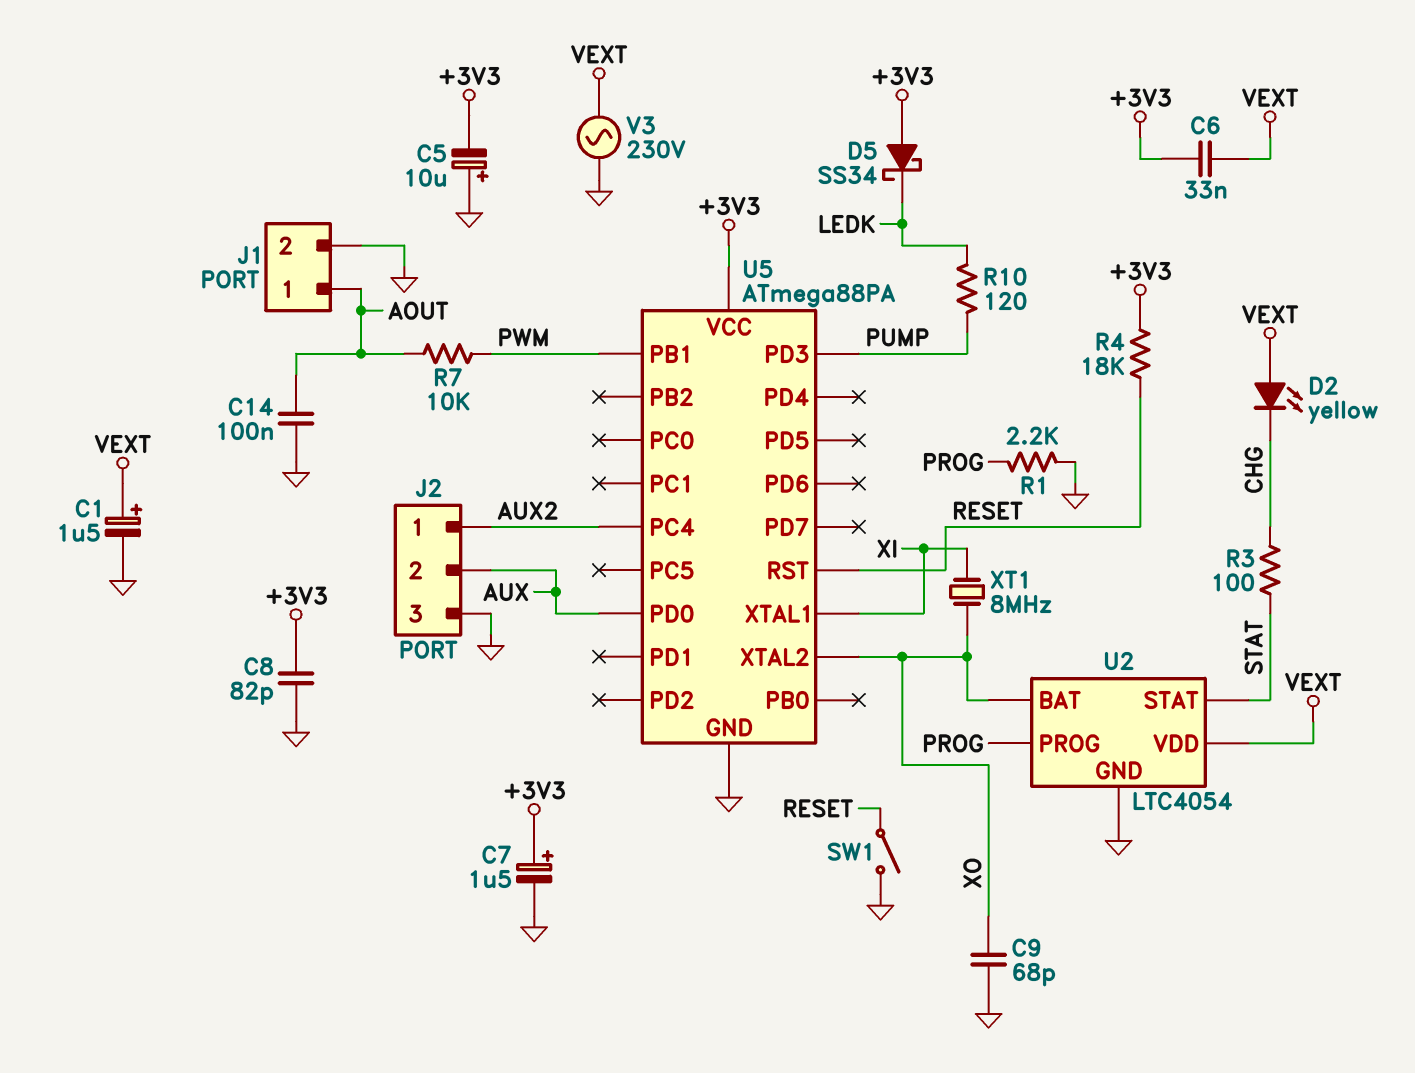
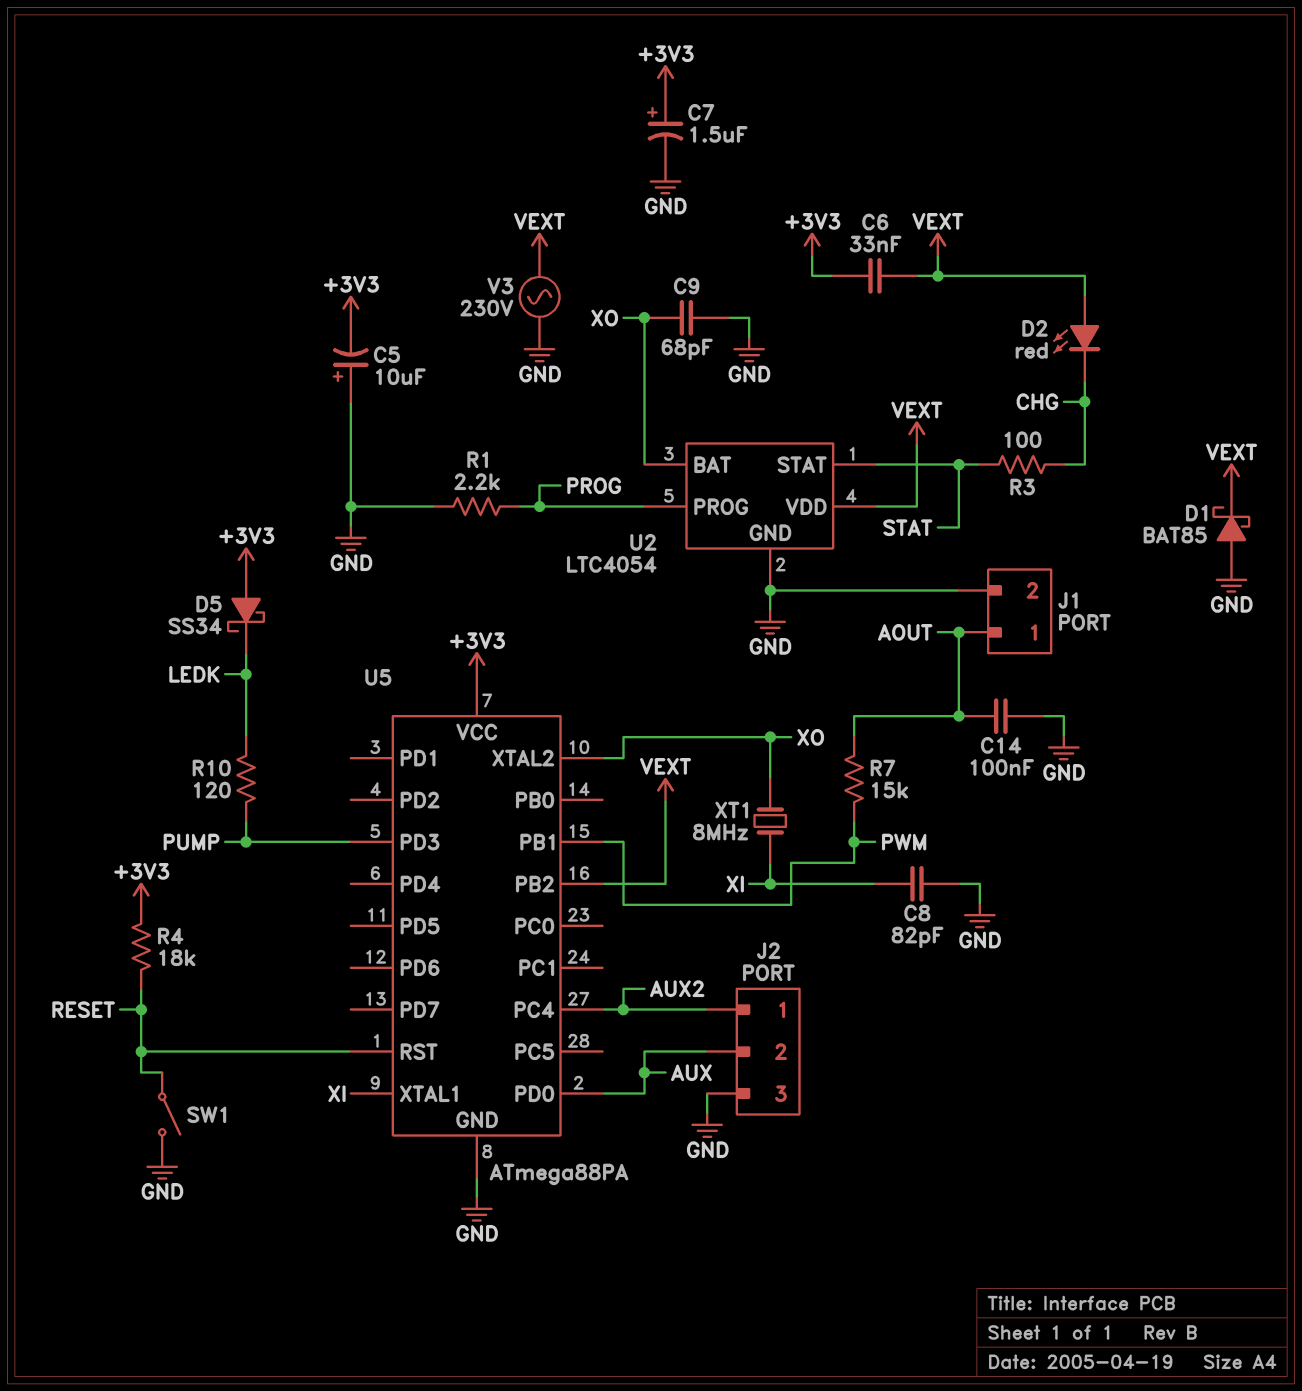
C1: 1.5uF (plus VEXT, minus GND) -> none
C8: 82pF (+3V3, GND) -> 82pF (GND, XI)
D1: none -> schottky BAT85 (A GND, K VEXT)
D2: LED yellow (A VEXT, K CHG) -> LED red (A VEXT, K CHG)
R7: 10k (AOUT, PWM) -> 15k (AOUT, PWM)
U5 pin PB2: none -> VEXT

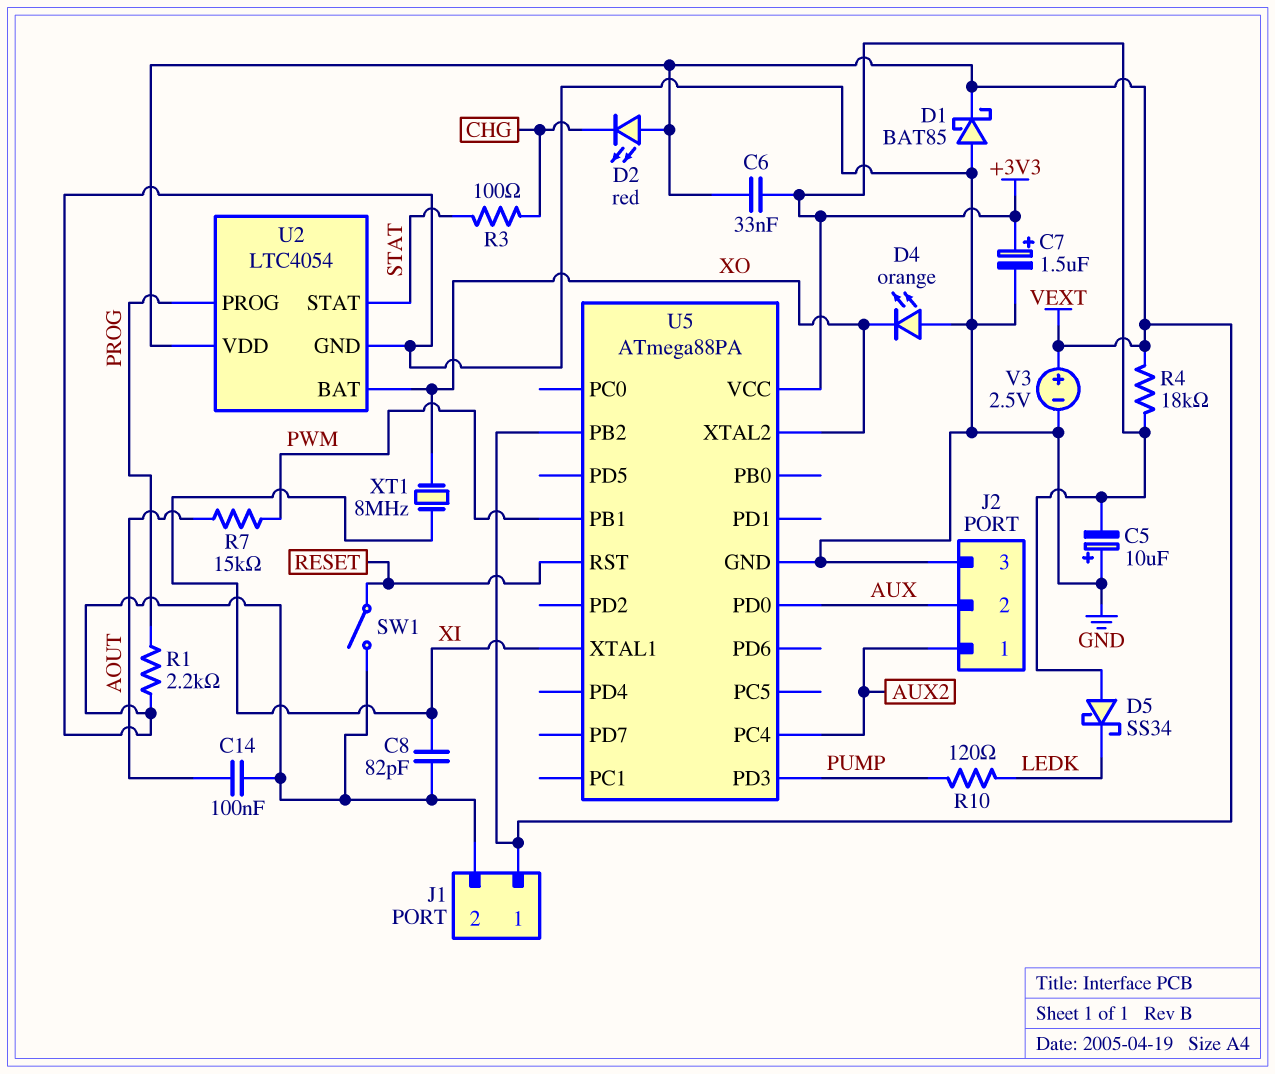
C9: 68pF (GND, XO) -> none
D4: none -> LED orange (A GND, K XO)
J1 pin 1: AOUT -> VEXT
R4: 18k (+3V3, RESET) -> 18k (+3V3, VEXT)
V3: AC 230V (GND, VEXT) -> 2.5V (plus VEXT, minus GND)

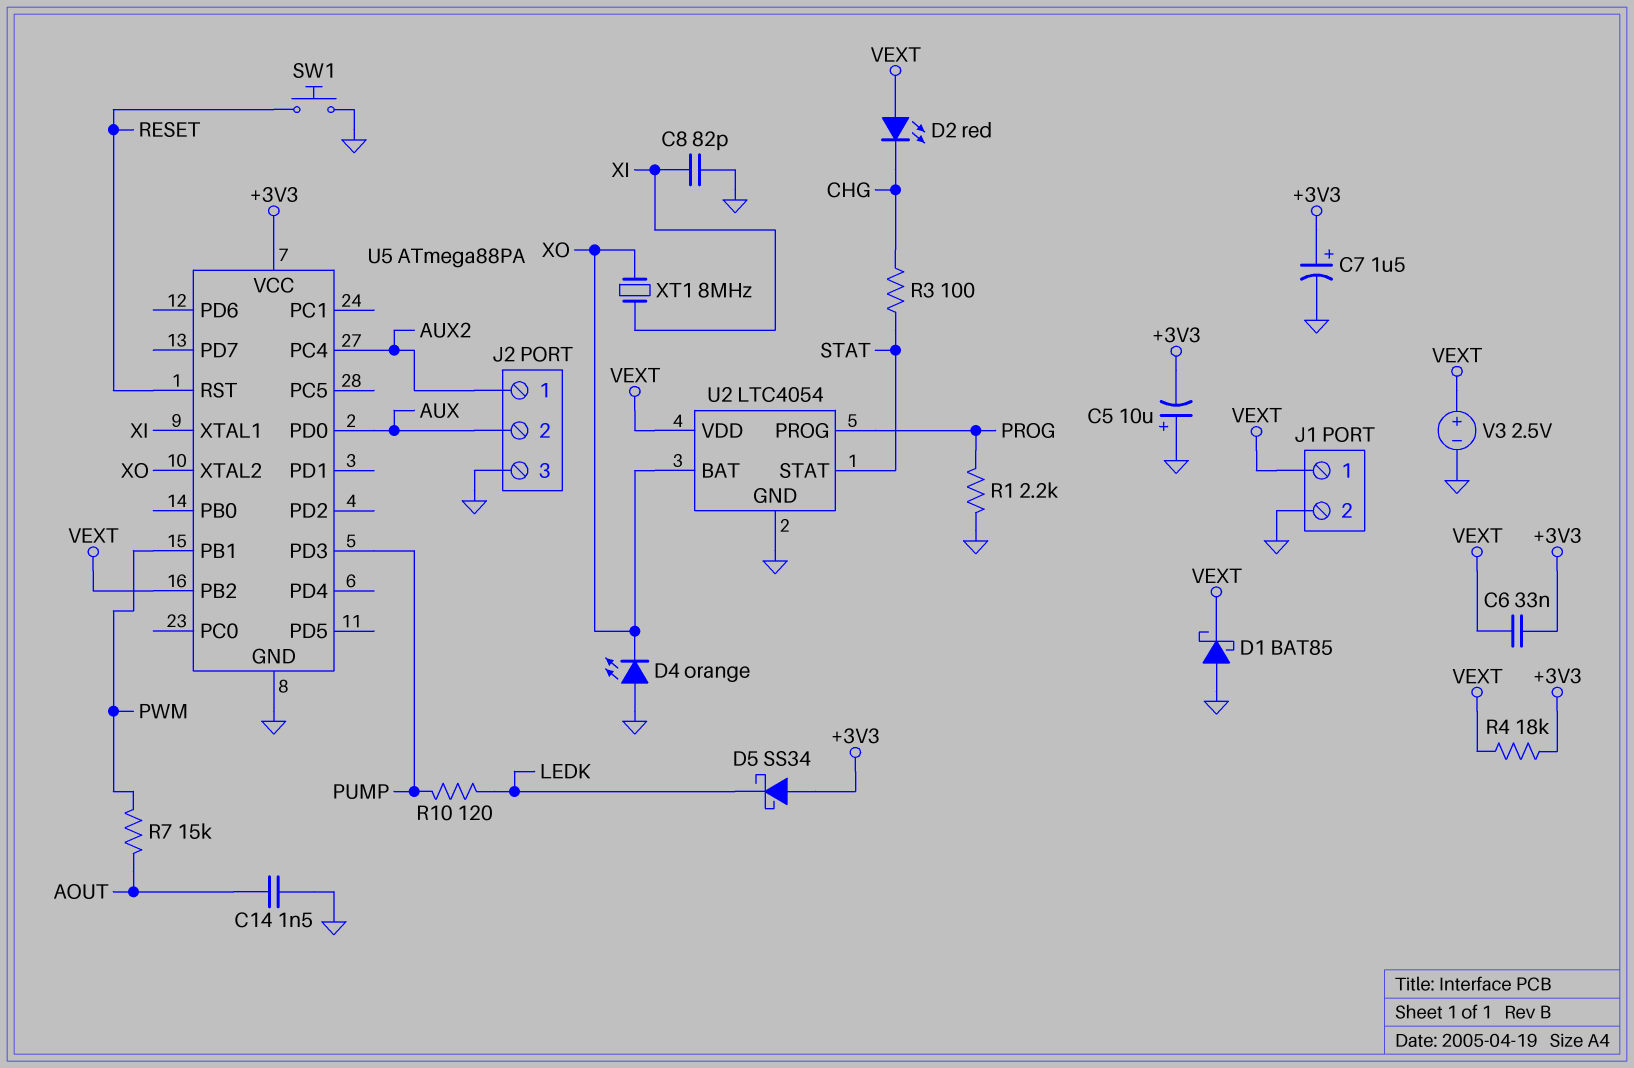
C14: 100nF (AOUT, GND) -> 1.5nF (AOUT, GND)
SW1: switch (GND, RESET) -> button (GND, RESET)

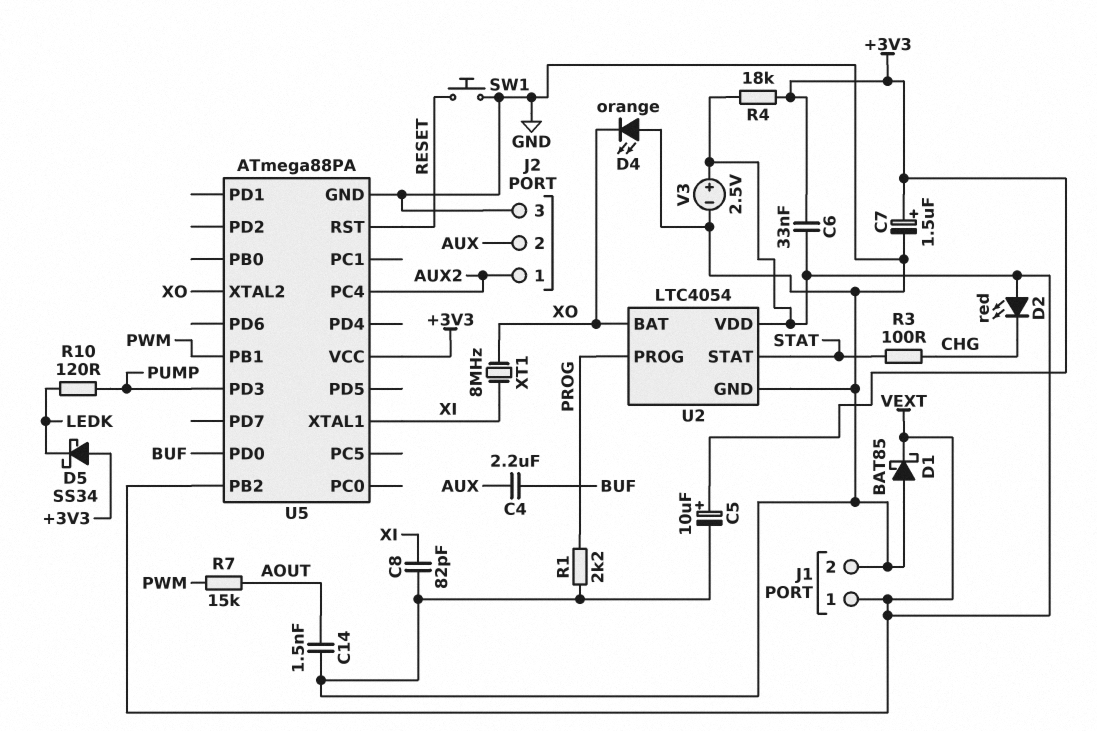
C4: none -> 2.2uF (AUX, BUF)
C5: 10uF (plus GND, minus +3V3) -> 10uF (plus +3V3, minus GND)
U5 pin PD0: AUX -> BUF

